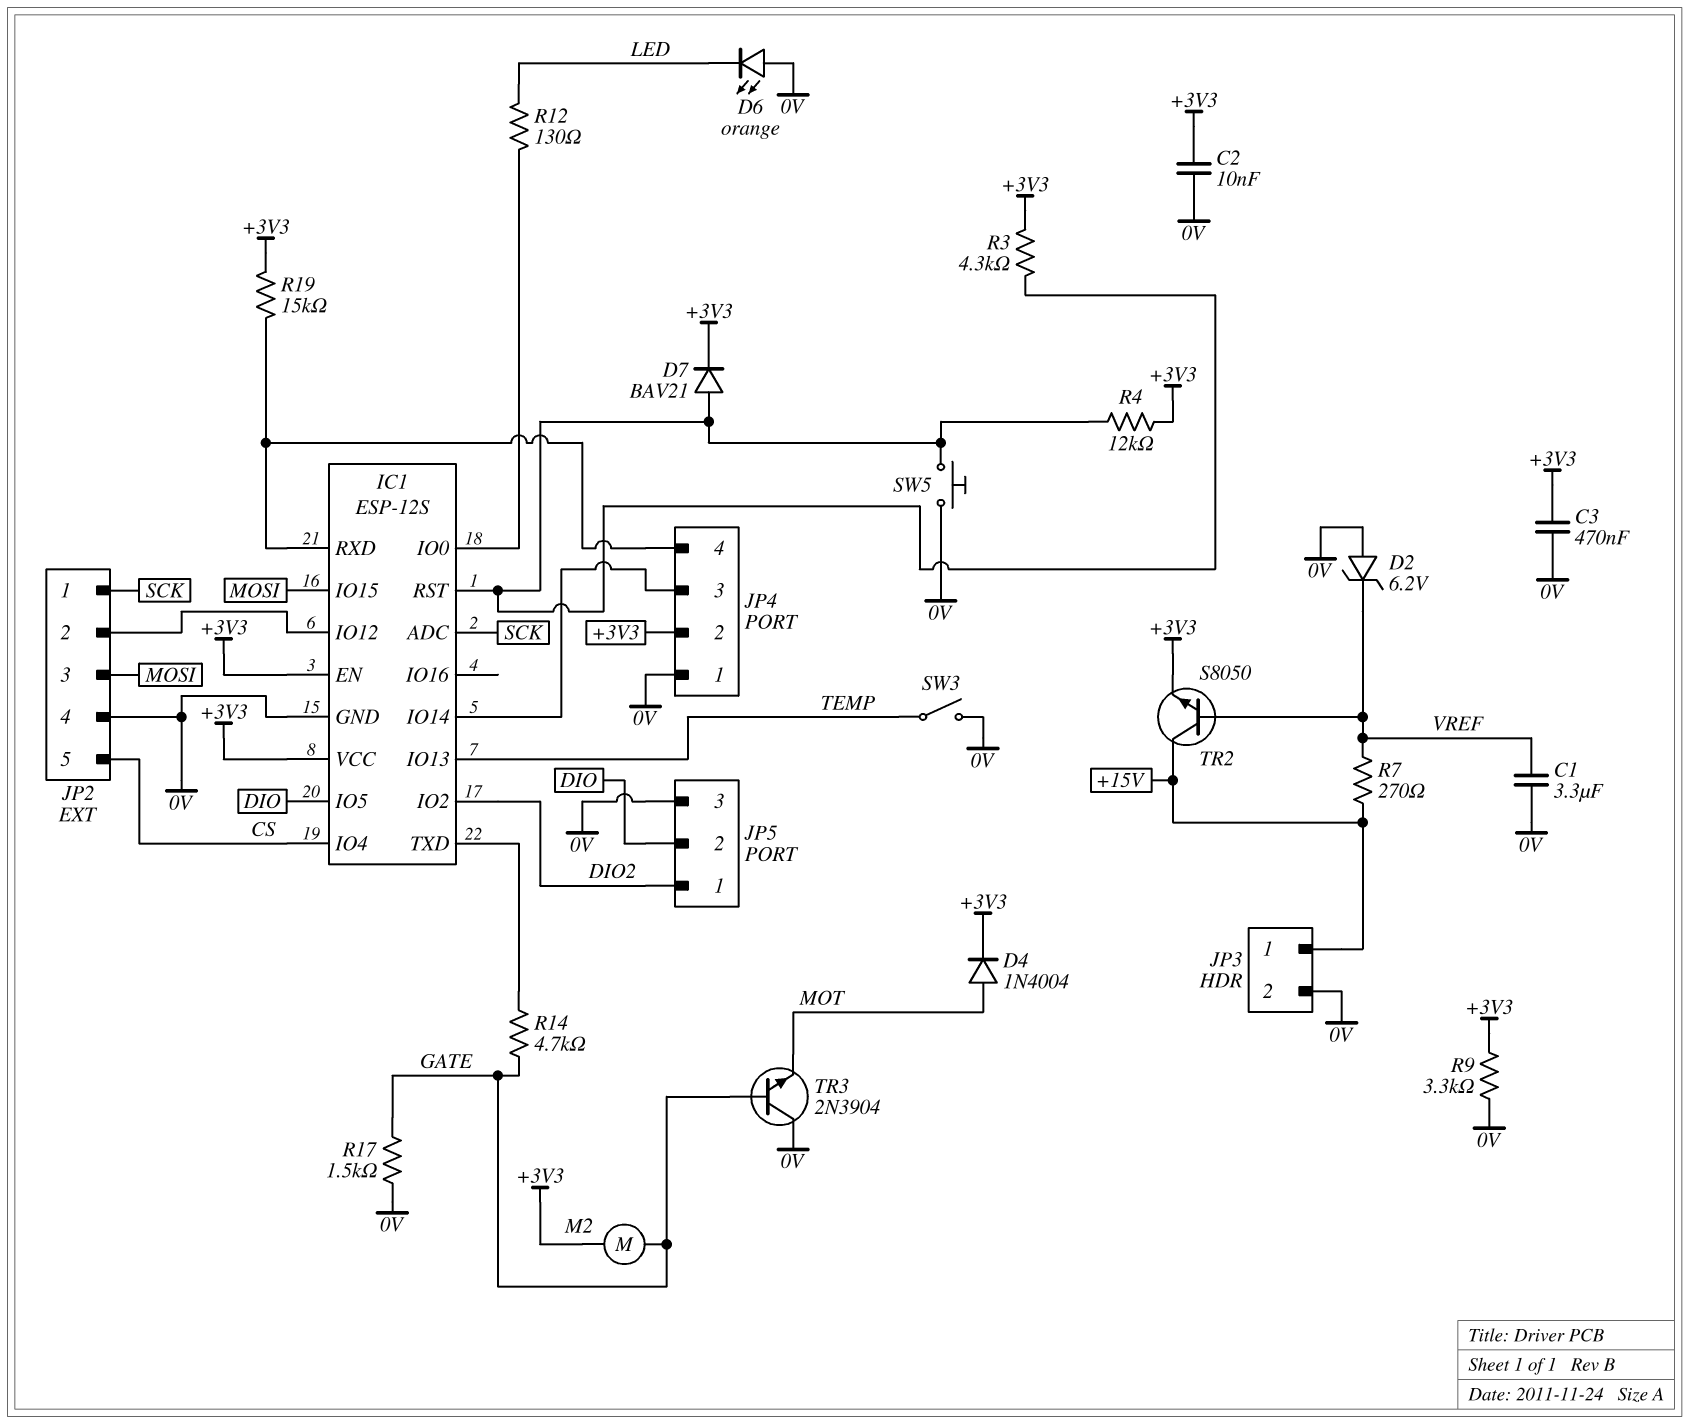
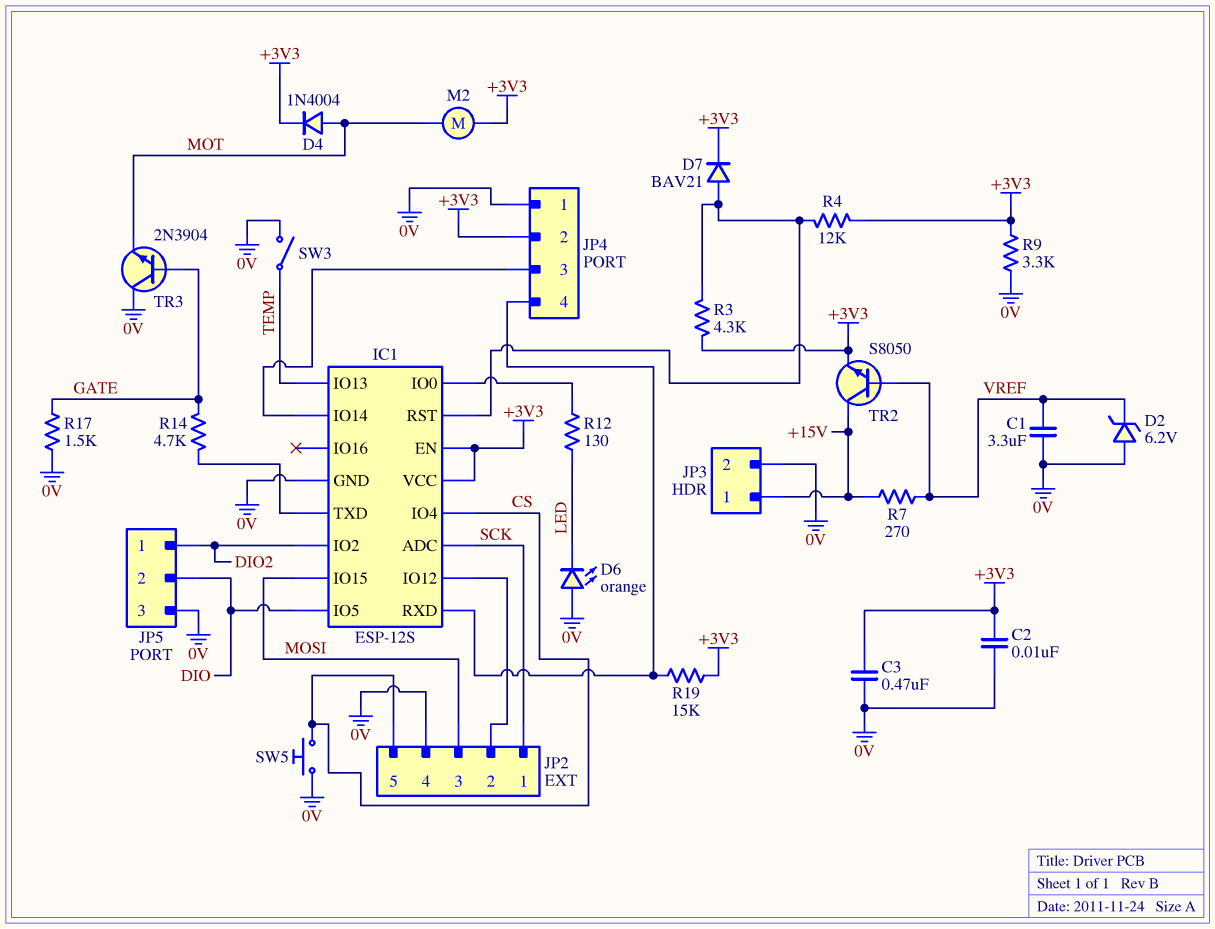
M2: motor (+3V3, GATE) -> motor (+3V3, MOT)
SW5: button (0V, IC1/RST) -> button (0V, CS)

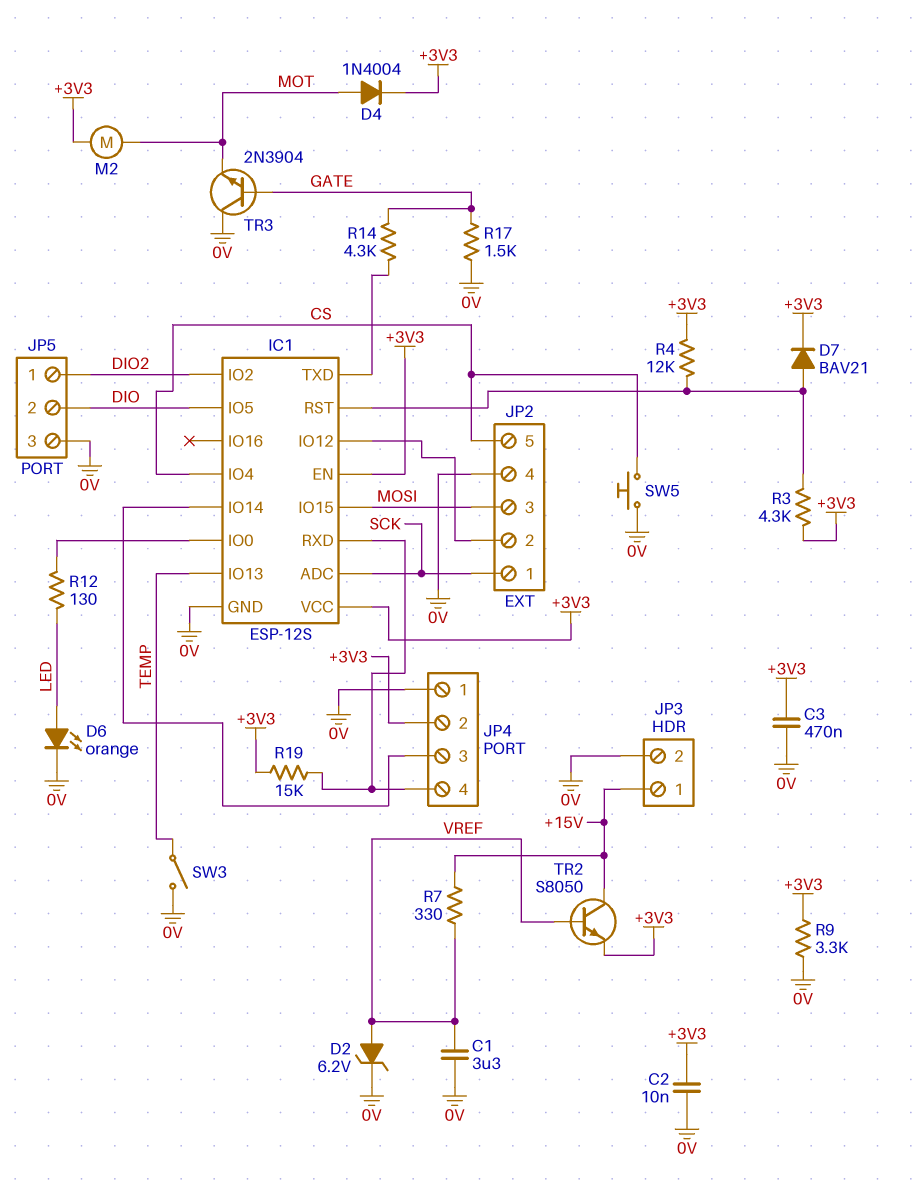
D2: zener 6.2V (A 0V, K VREF) -> zener 6.2V (A VREF, K 0V)
D6: LED orange (A 0V, K LED) -> LED orange (A LED, K 0V)
R7: 270 (+15V, VREF) -> 330 (+15V, VREF)
R14: 4.7k (GATE, IC1/TXD) -> 4.3k (GATE, IC1/TXD)

